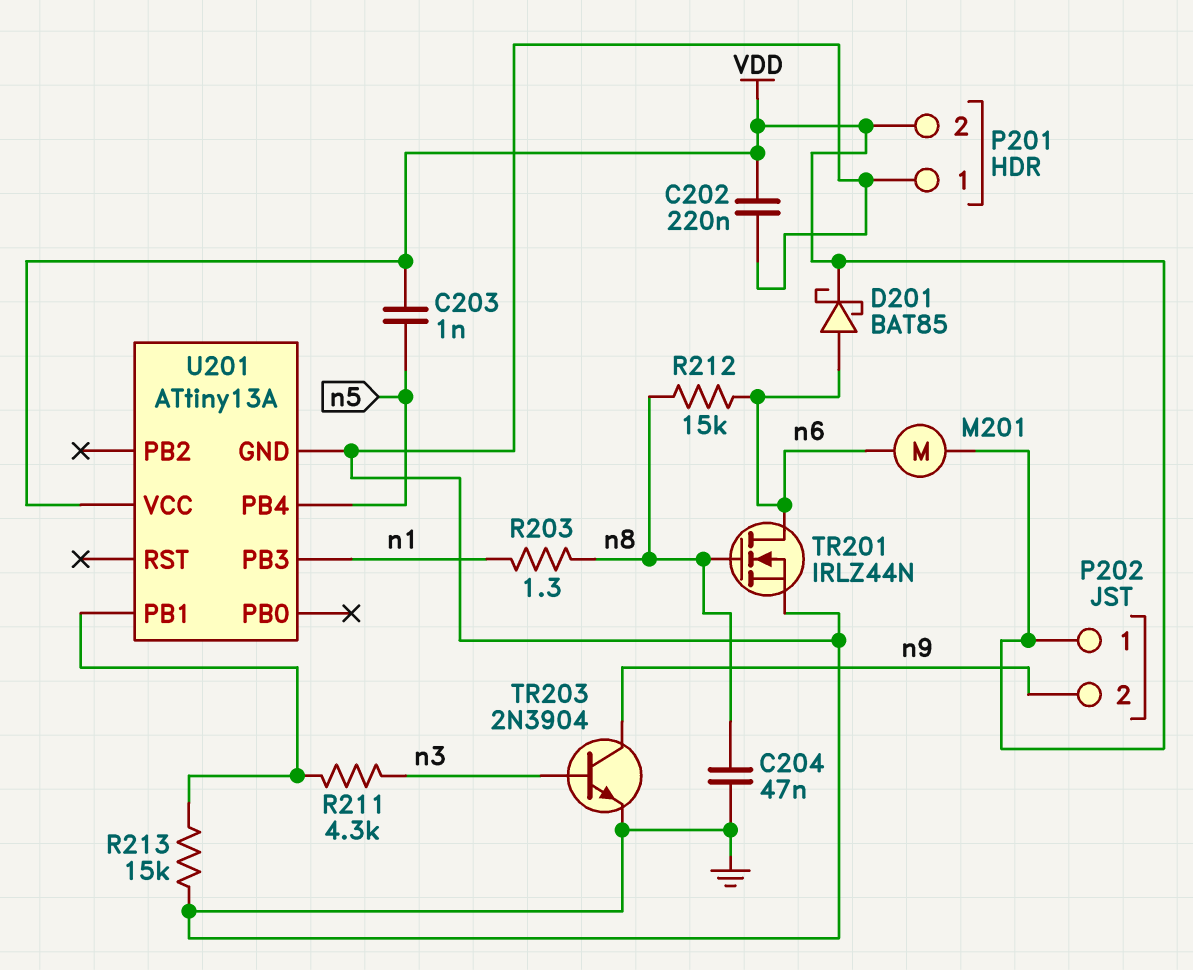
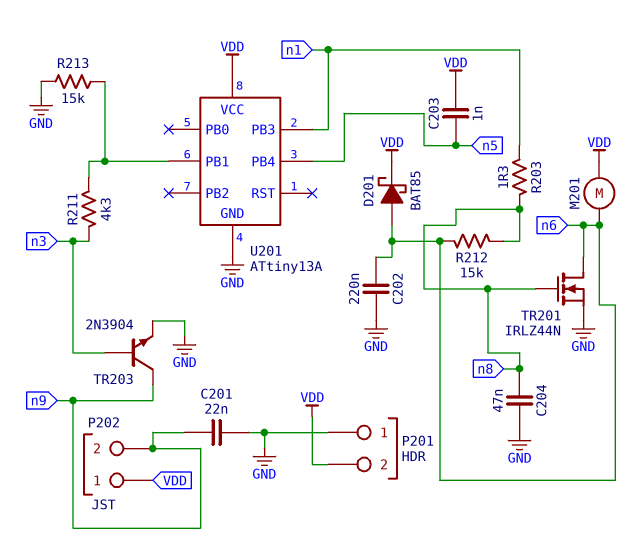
C201: none -> 22nF (GND, n9)
C202: 220nF (GND, VDD) -> 220nF (GND, n6)

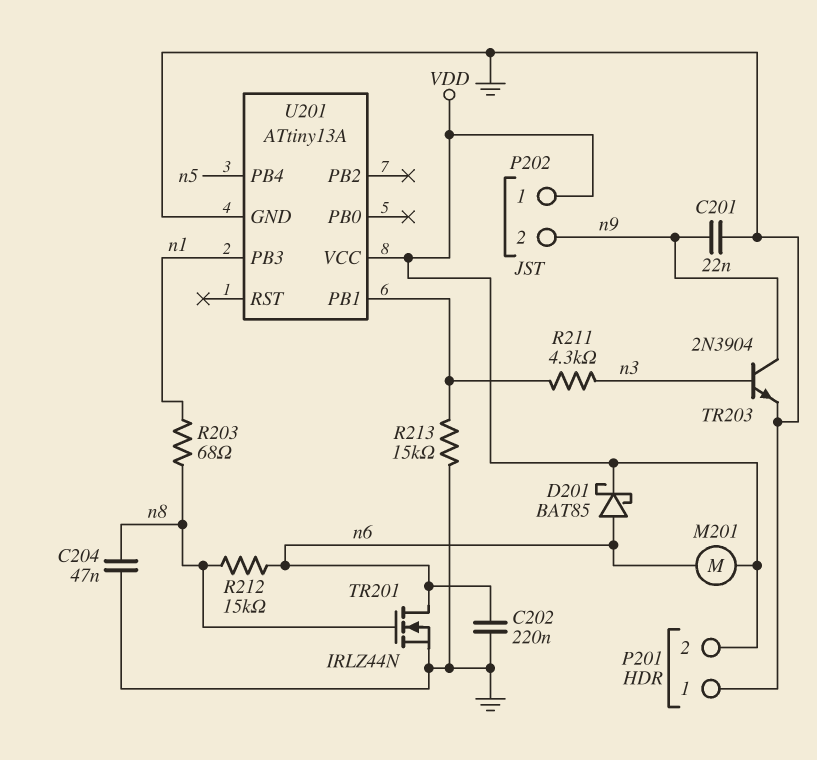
C203: 1nF (VDD, n5) -> none
R203: 1.3 (n1, n8) -> 68 (n1, n8)

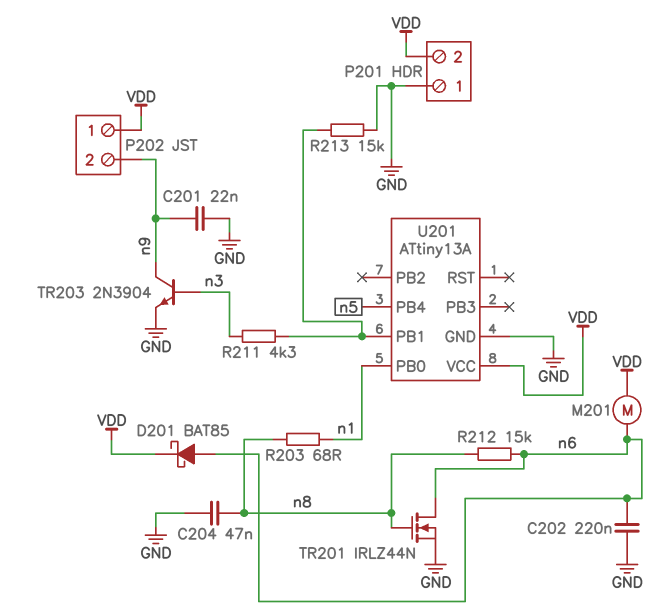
U201 pin PB0: none -> n1
U201 pin PB3: n1 -> none

